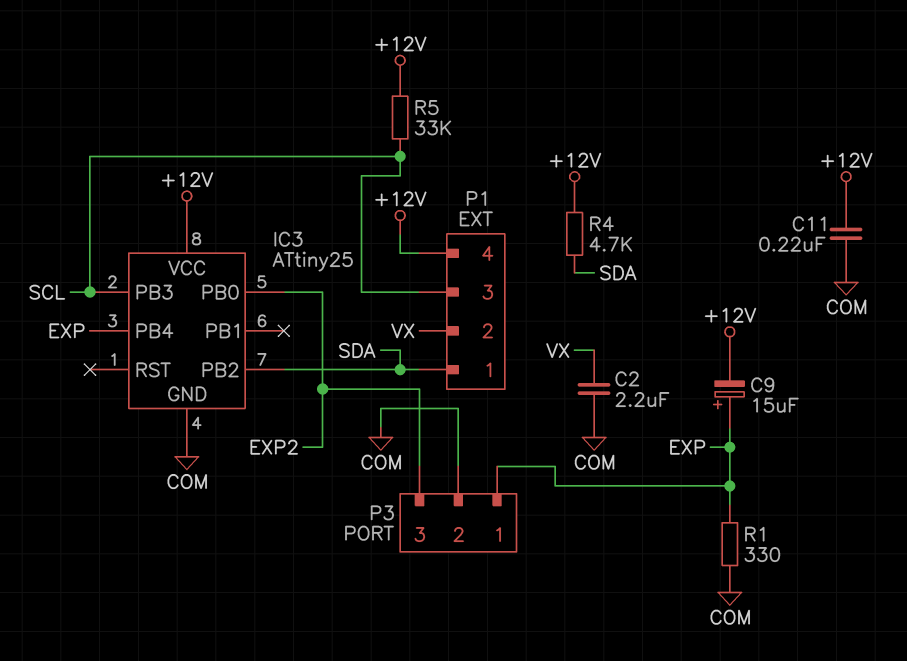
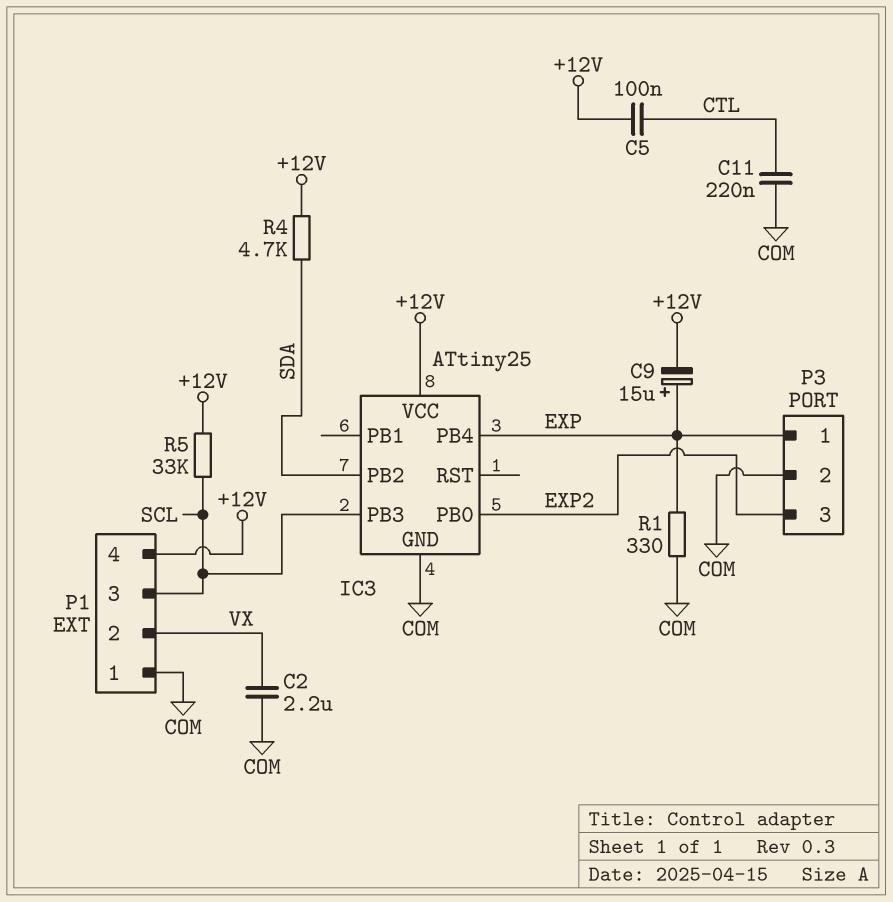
C5: none -> 100nF (+12V, CTL)
C11: 220nF (+12V, COM) -> 220nF (COM, CTL)
P1 pin 1: SDA -> COM

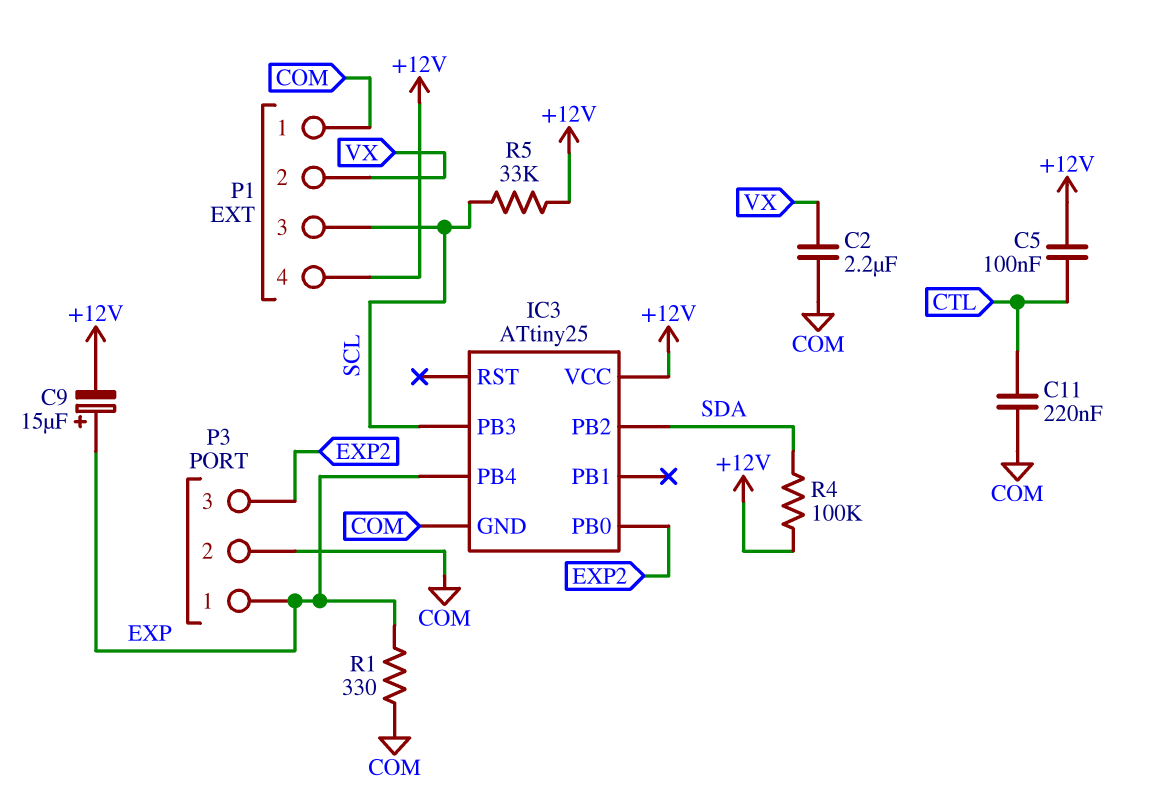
R4: 4.7k (+12V, SDA) -> 100k (+12V, SDA)

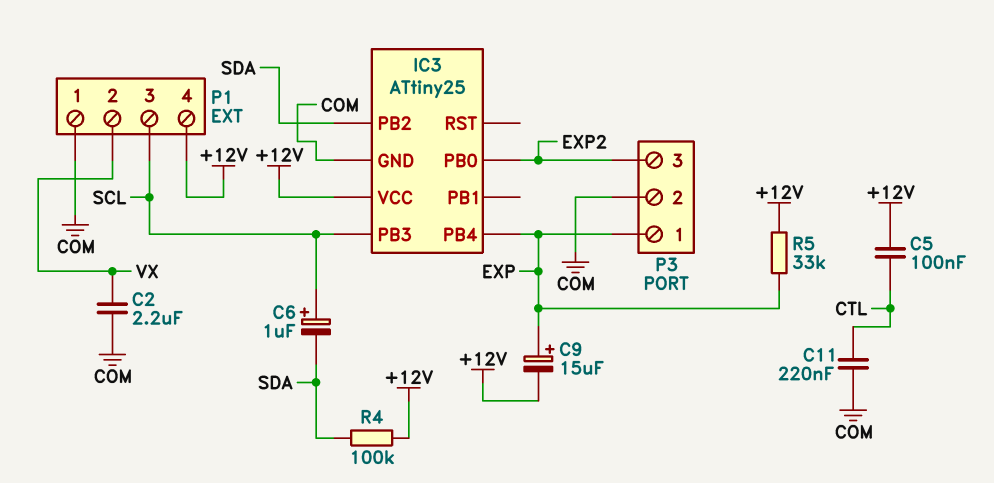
C6: none -> 1uF (plus SCL, minus SDA)
R1: 330 (COM, EXP) -> none
R5: 33k (+12V, SCL) -> 33k (+12V, EXP)

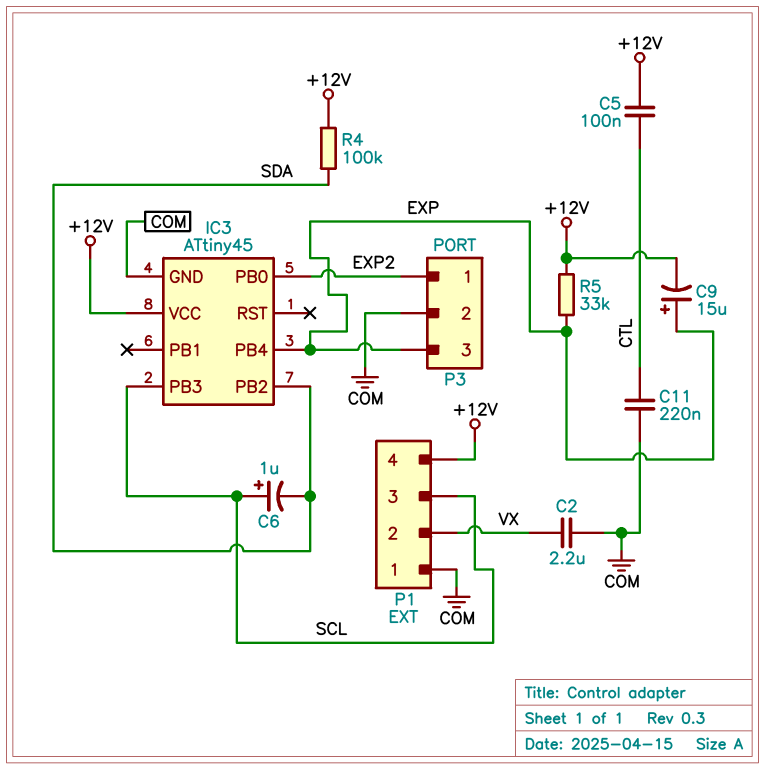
IC3: ATtiny25 -> ATtiny45
P3 pin 1: EXP -> EXP2
P3 pin 3: EXP2 -> EXP

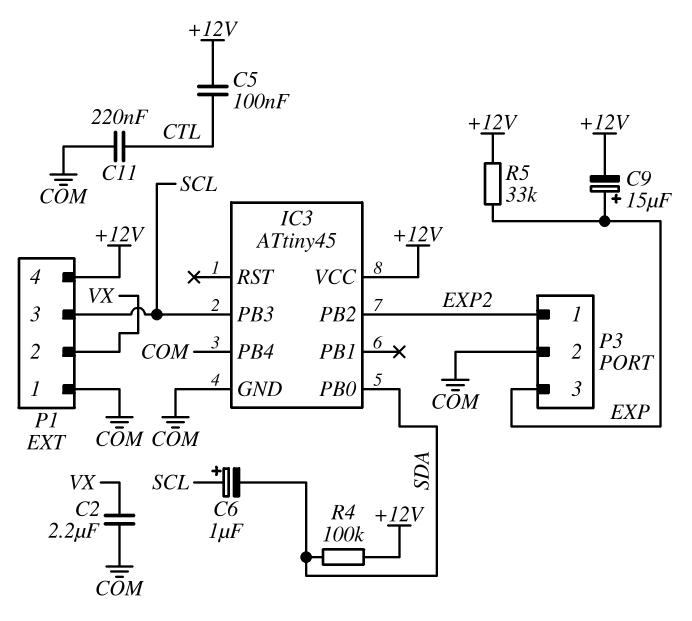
IC3 pin PB0: EXP2 -> SDA
IC3 pin PB2: SDA -> EXP2
IC3 pin PB4: EXP -> COM

